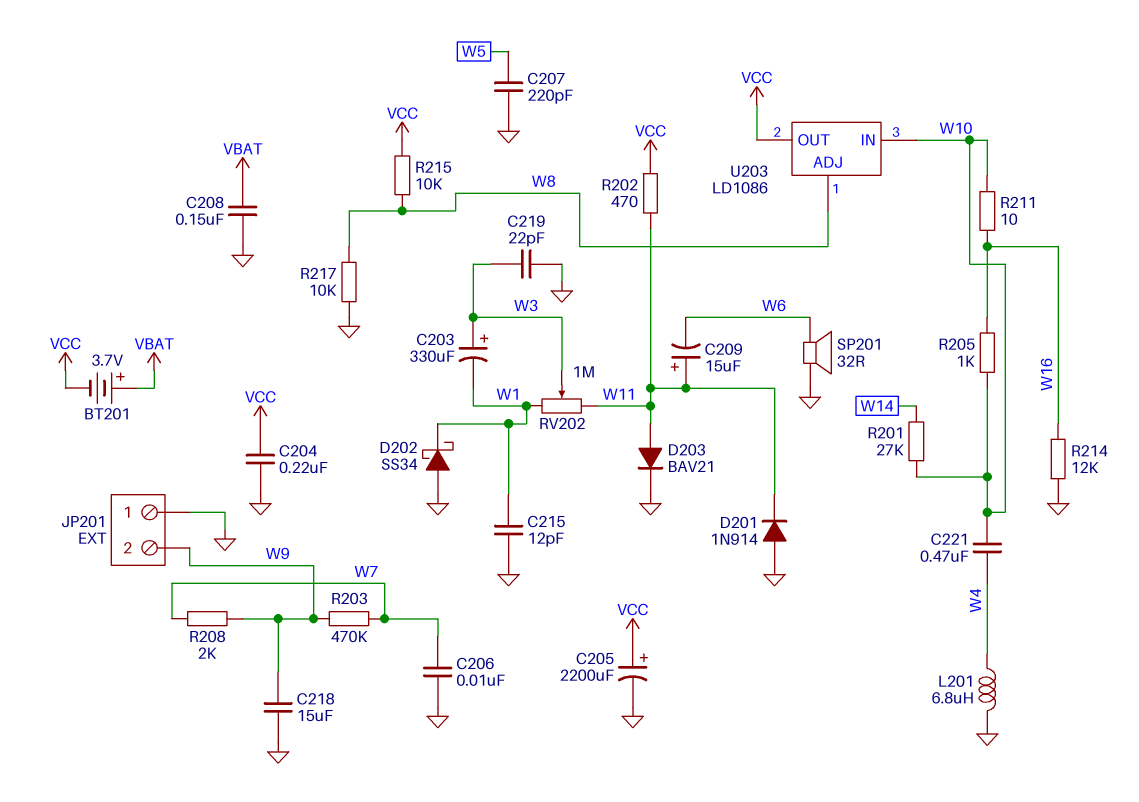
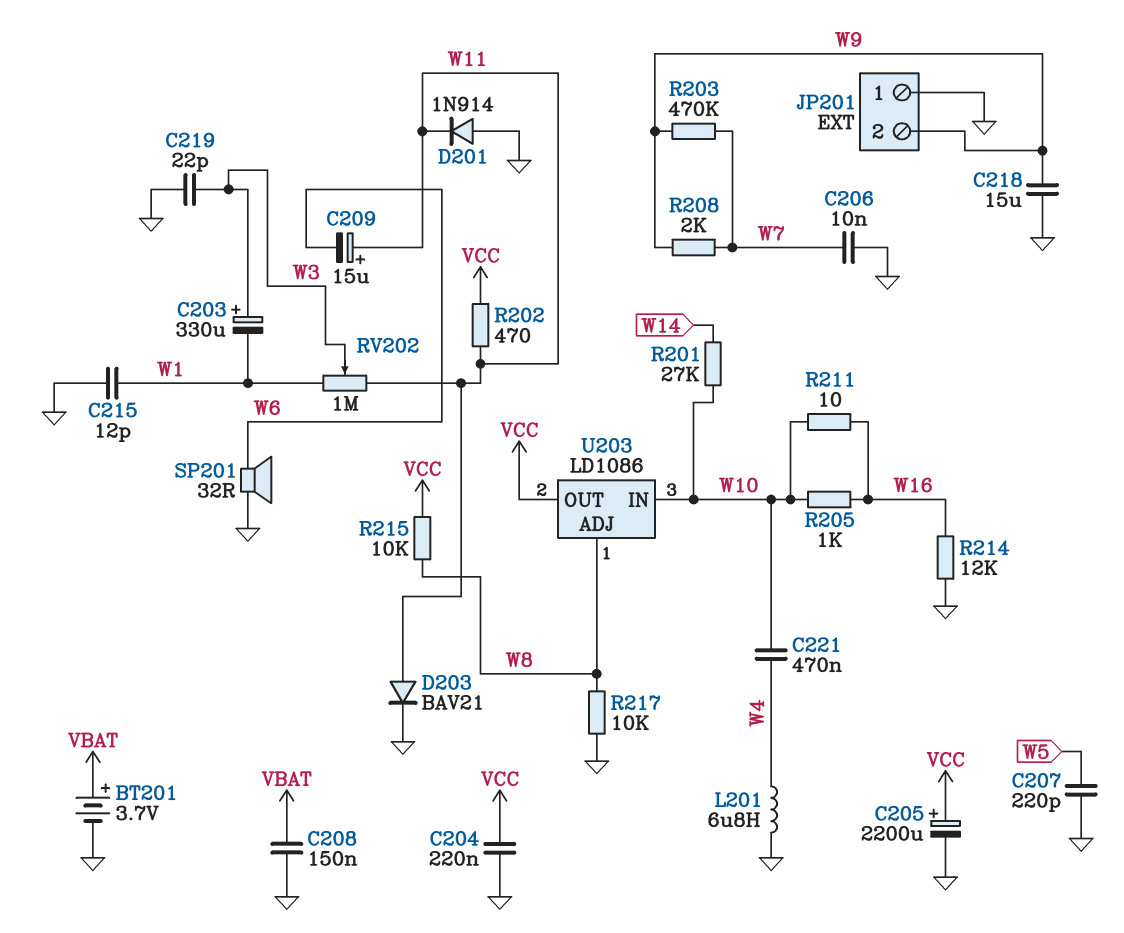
BT201: 3.7V (plus VBAT, minus VCC) -> 3.7V (plus VBAT, minus GND)
D202: schottky SS34 (A GND, K W1) -> none

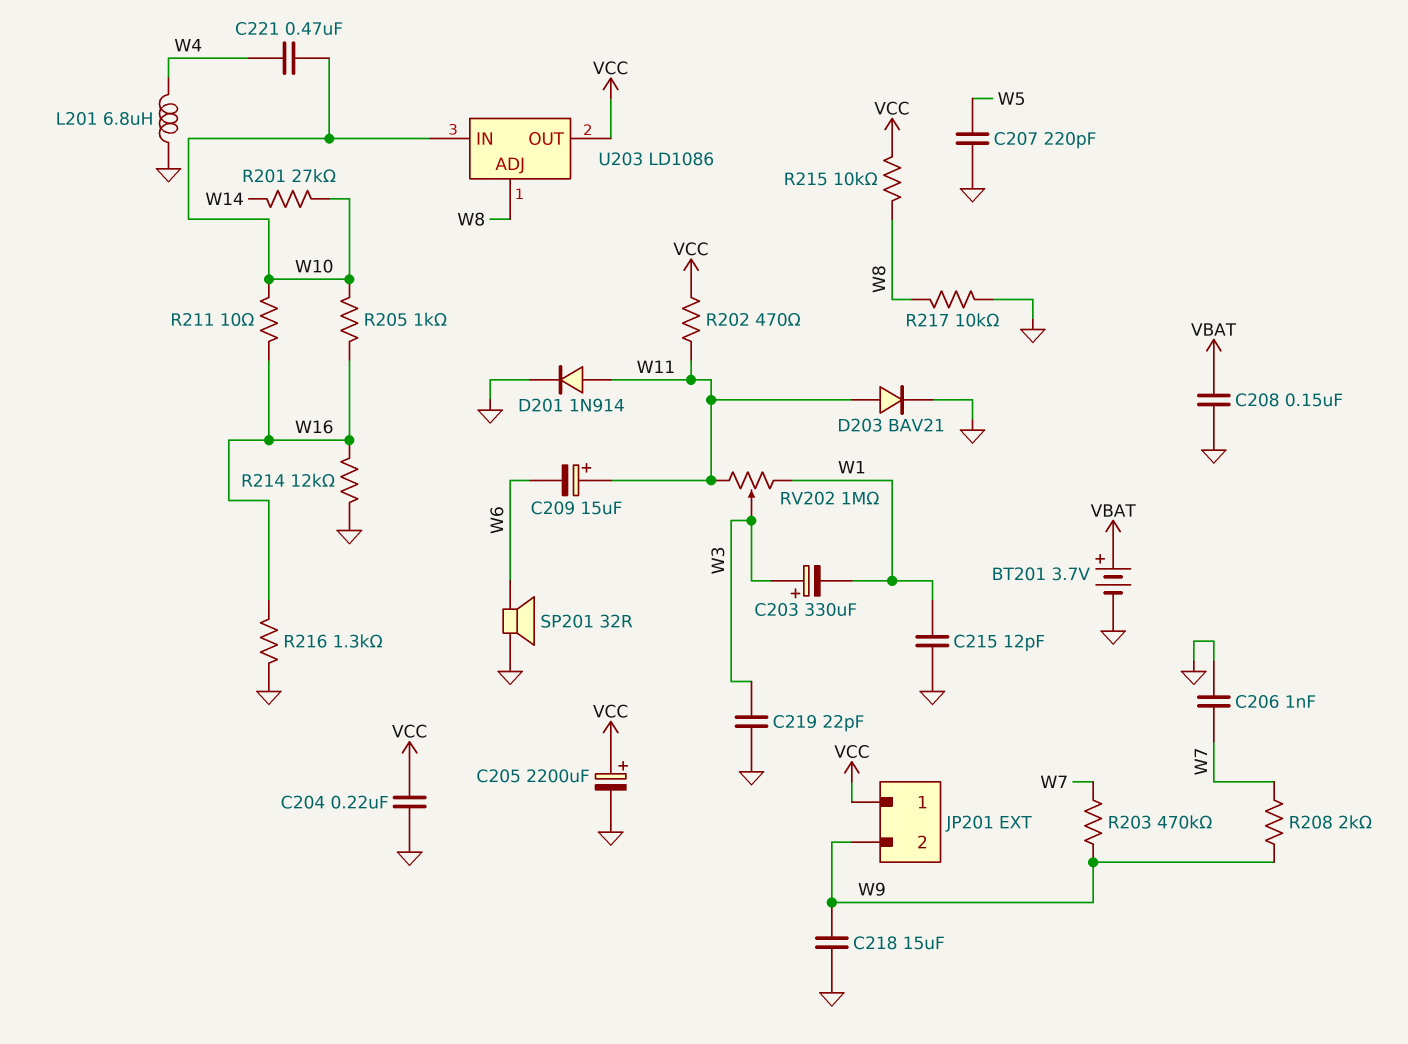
C206: 10nF (GND, W7) -> 1nF (GND, W7)
D201: diode 1N914 (A GND, K W11) -> diode 1N914 (A W11, K GND)
JP201 pin 1: GND -> VCC
R216: none -> 1.3k (GND, W16)

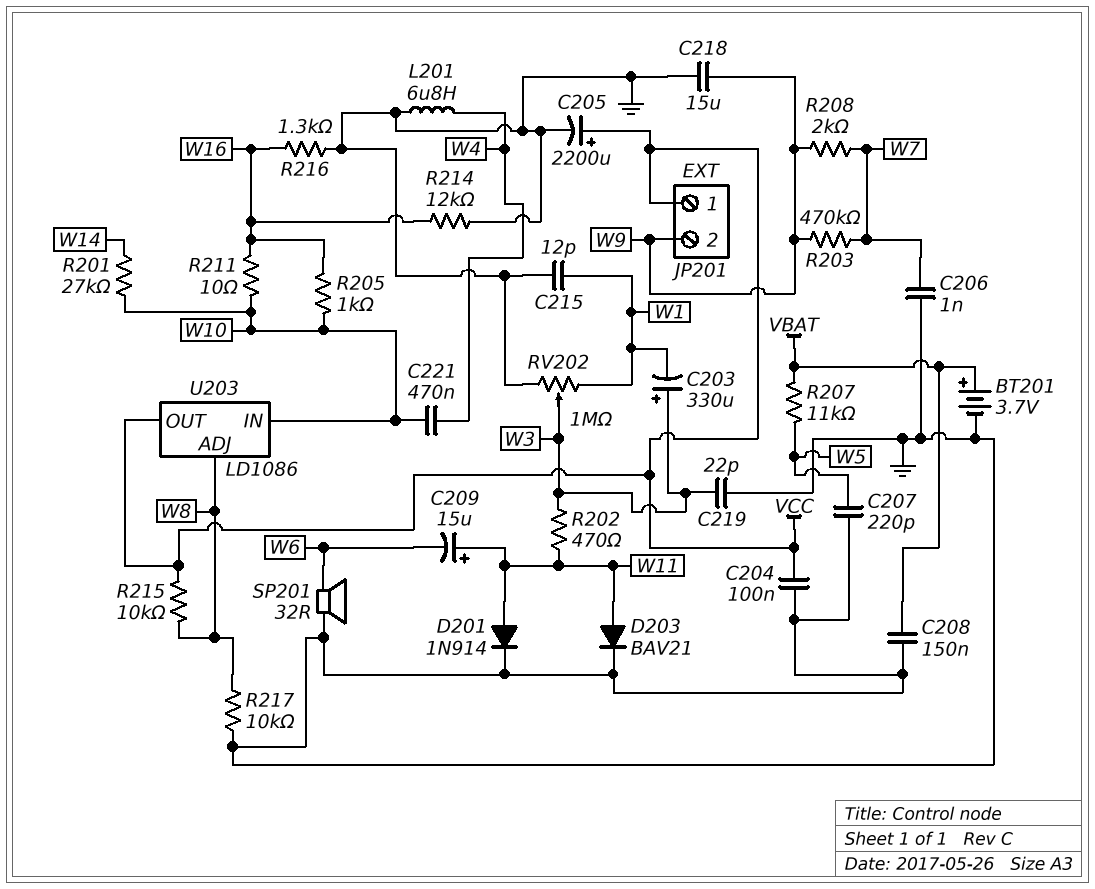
C204: 220nF (GND, VCC) -> 100nF (GND, VCC)
R202: 470 (VCC, W11) -> 470 (W3, W11)
R207: none -> 11k (VBAT, W5)
RV202: 1M (W1, W11, wiper W3) -> 1M (GND, W1, wiper W3)

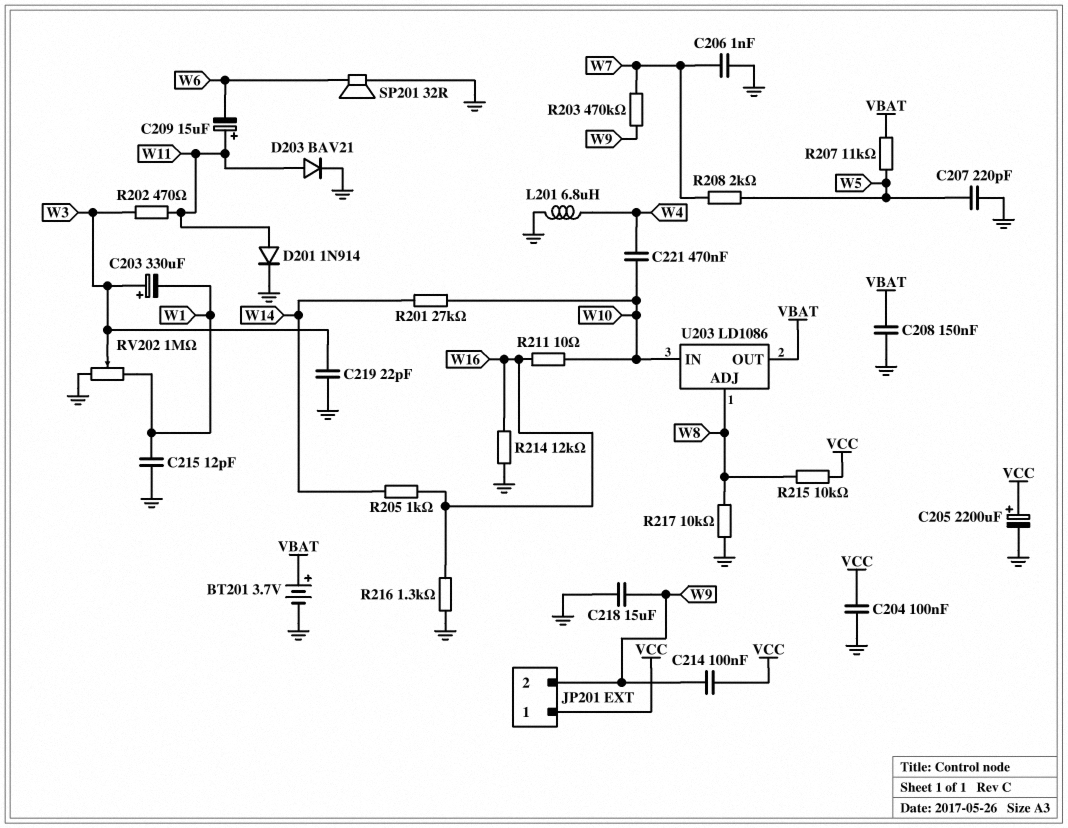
C214: none -> 100nF (VCC, W9)
R205: 1k (W10, W16) -> 1k (W14, W16)
R208: 2k (W7, W9) -> 2k (W5, W7)
U203 pin OUT: VCC -> VBAT

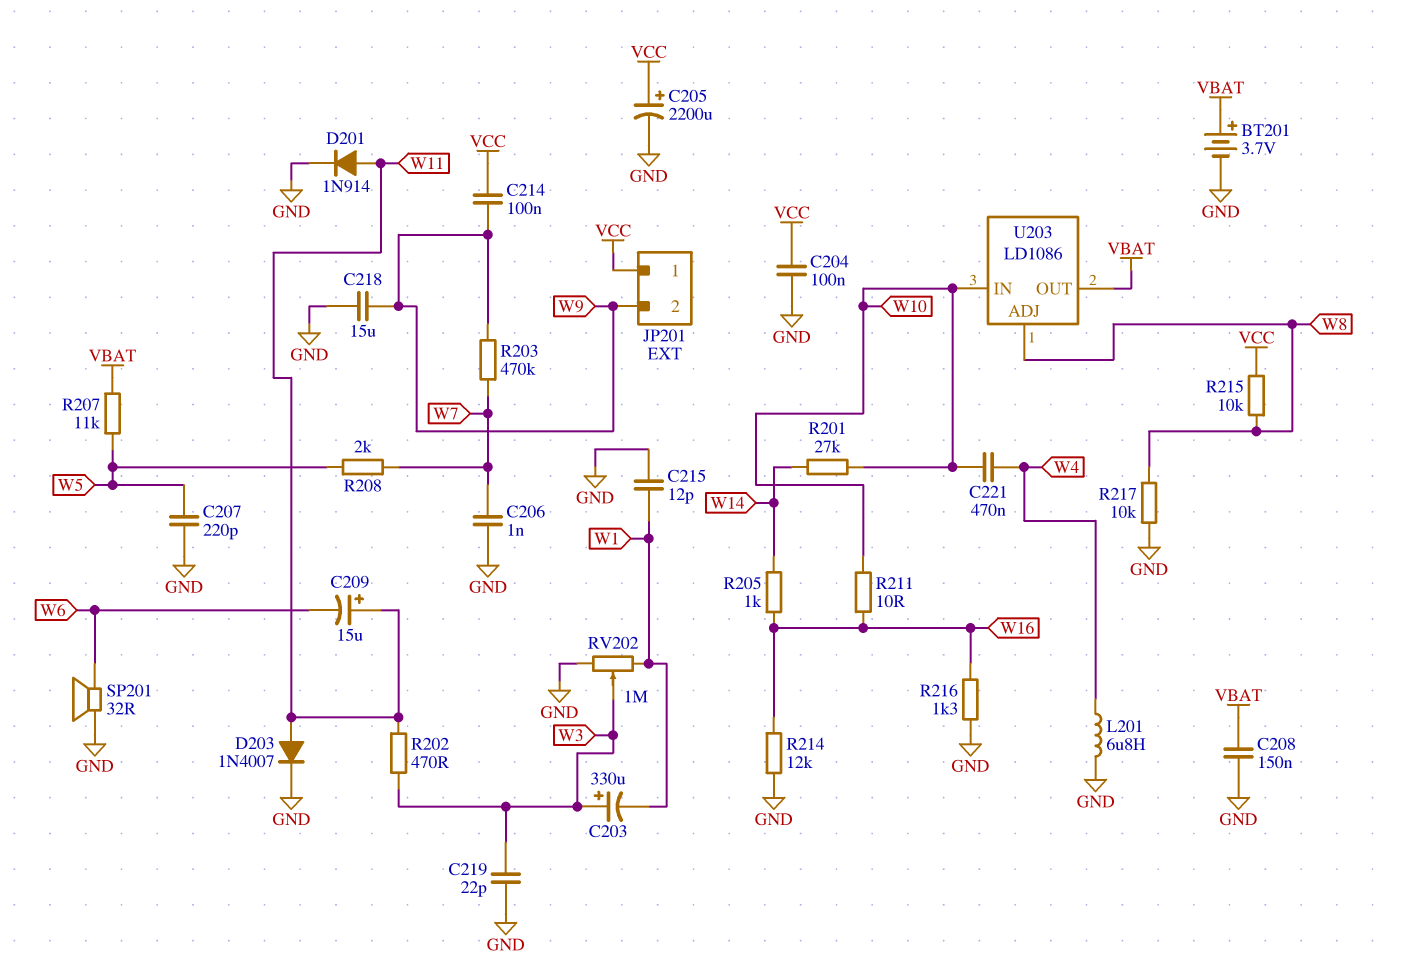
D203: diode BAV21 (A W11, K GND) -> diode 1N4007 (A W11, K GND)

